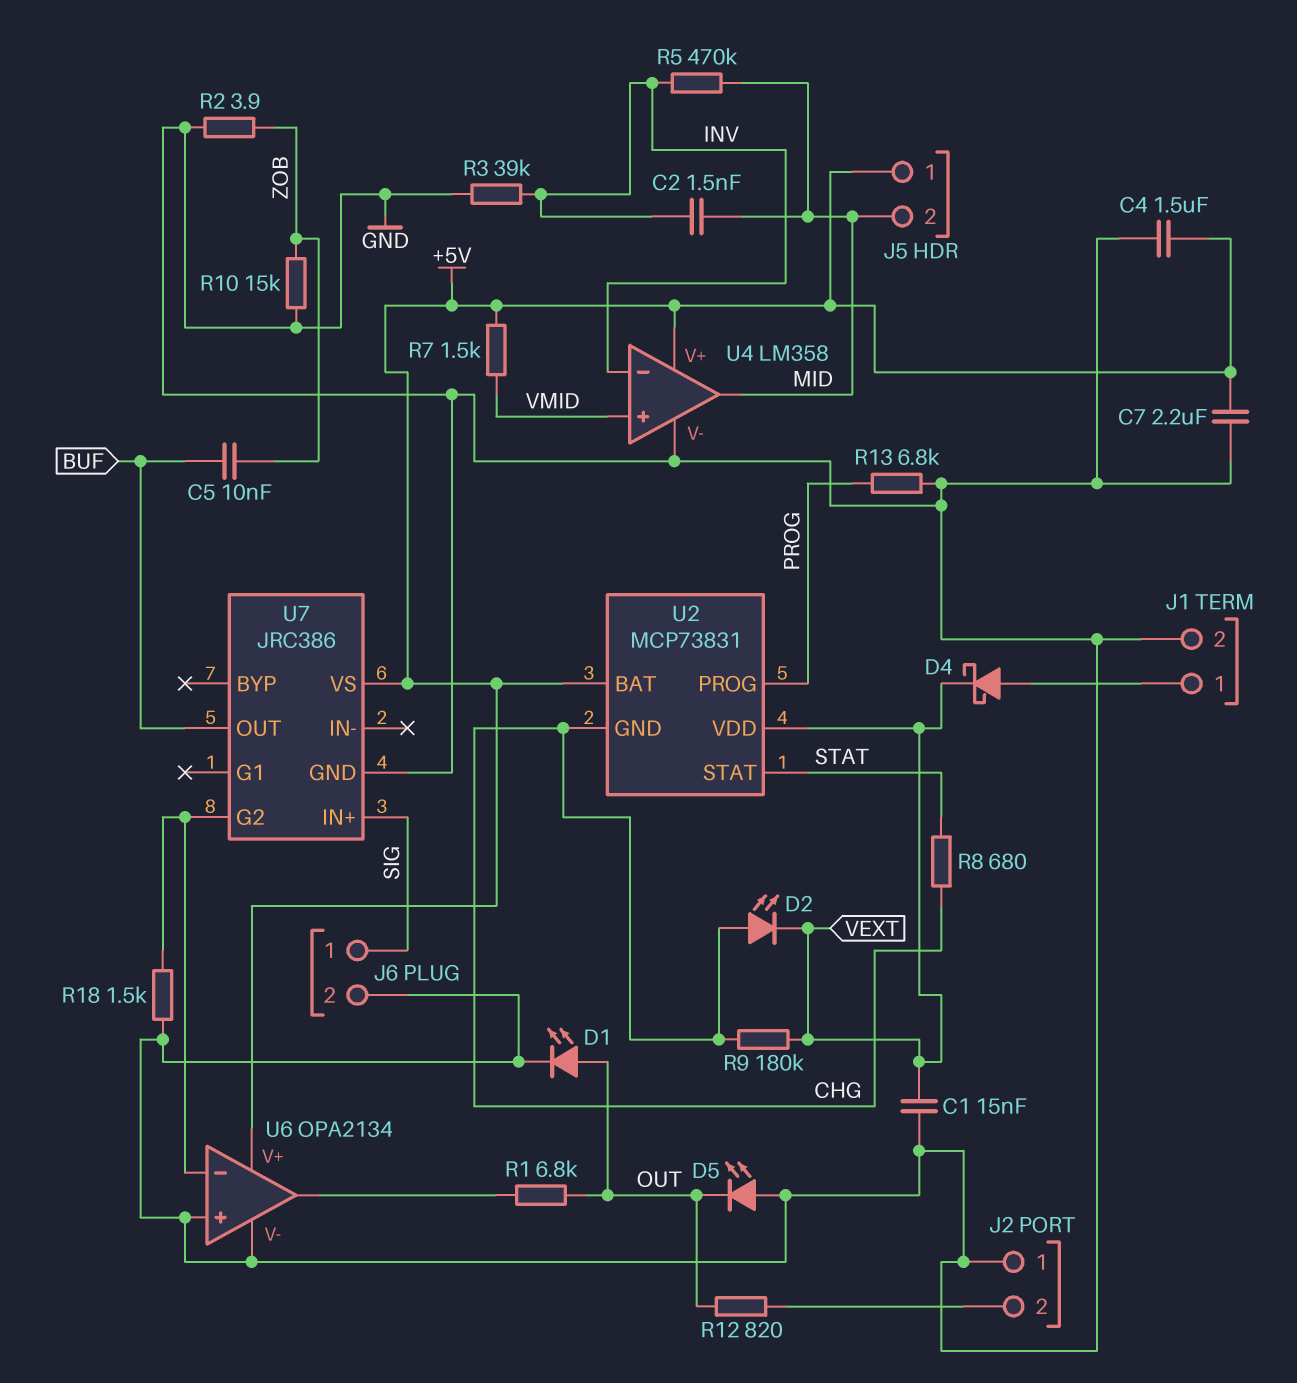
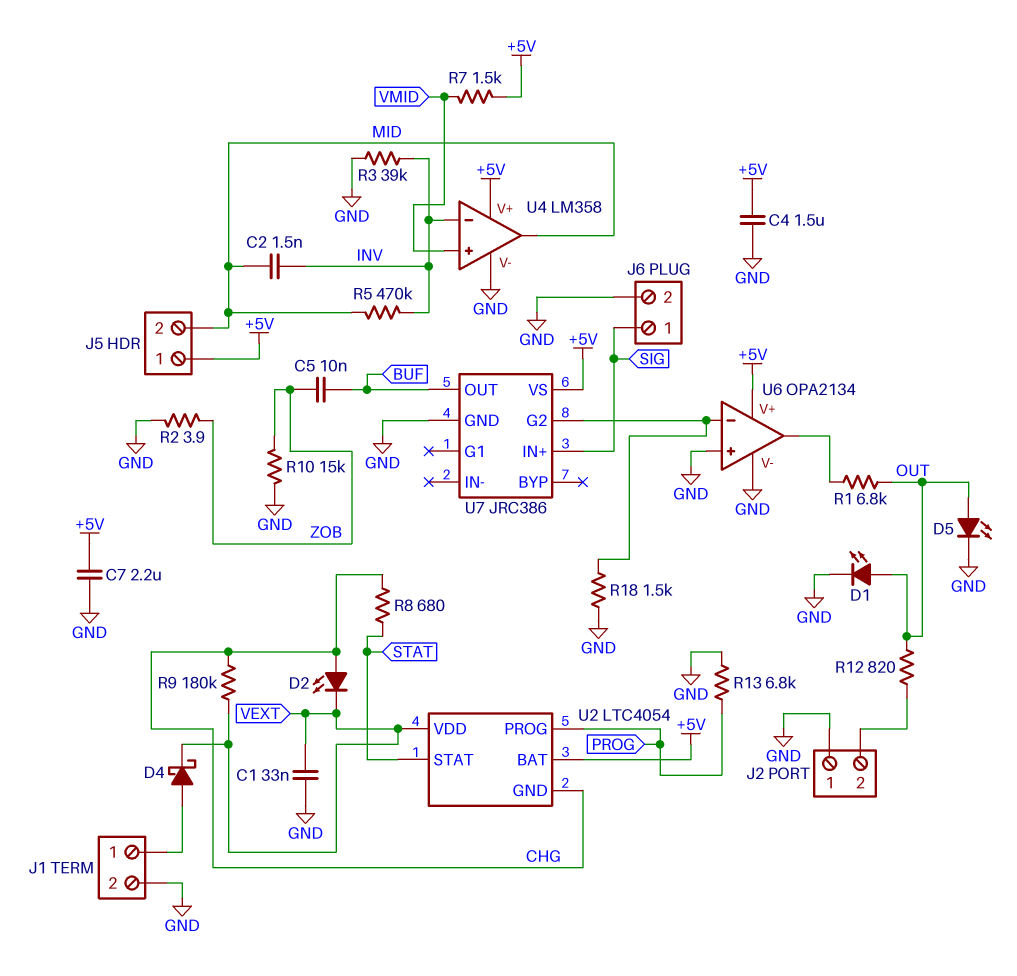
C1: 15nF (GND, VEXT) -> 33nF (GND, VEXT)
D5: LED (A GND, K OUT) -> LED (A OUT, K GND)
U2: MCP73831 -> LTC4054

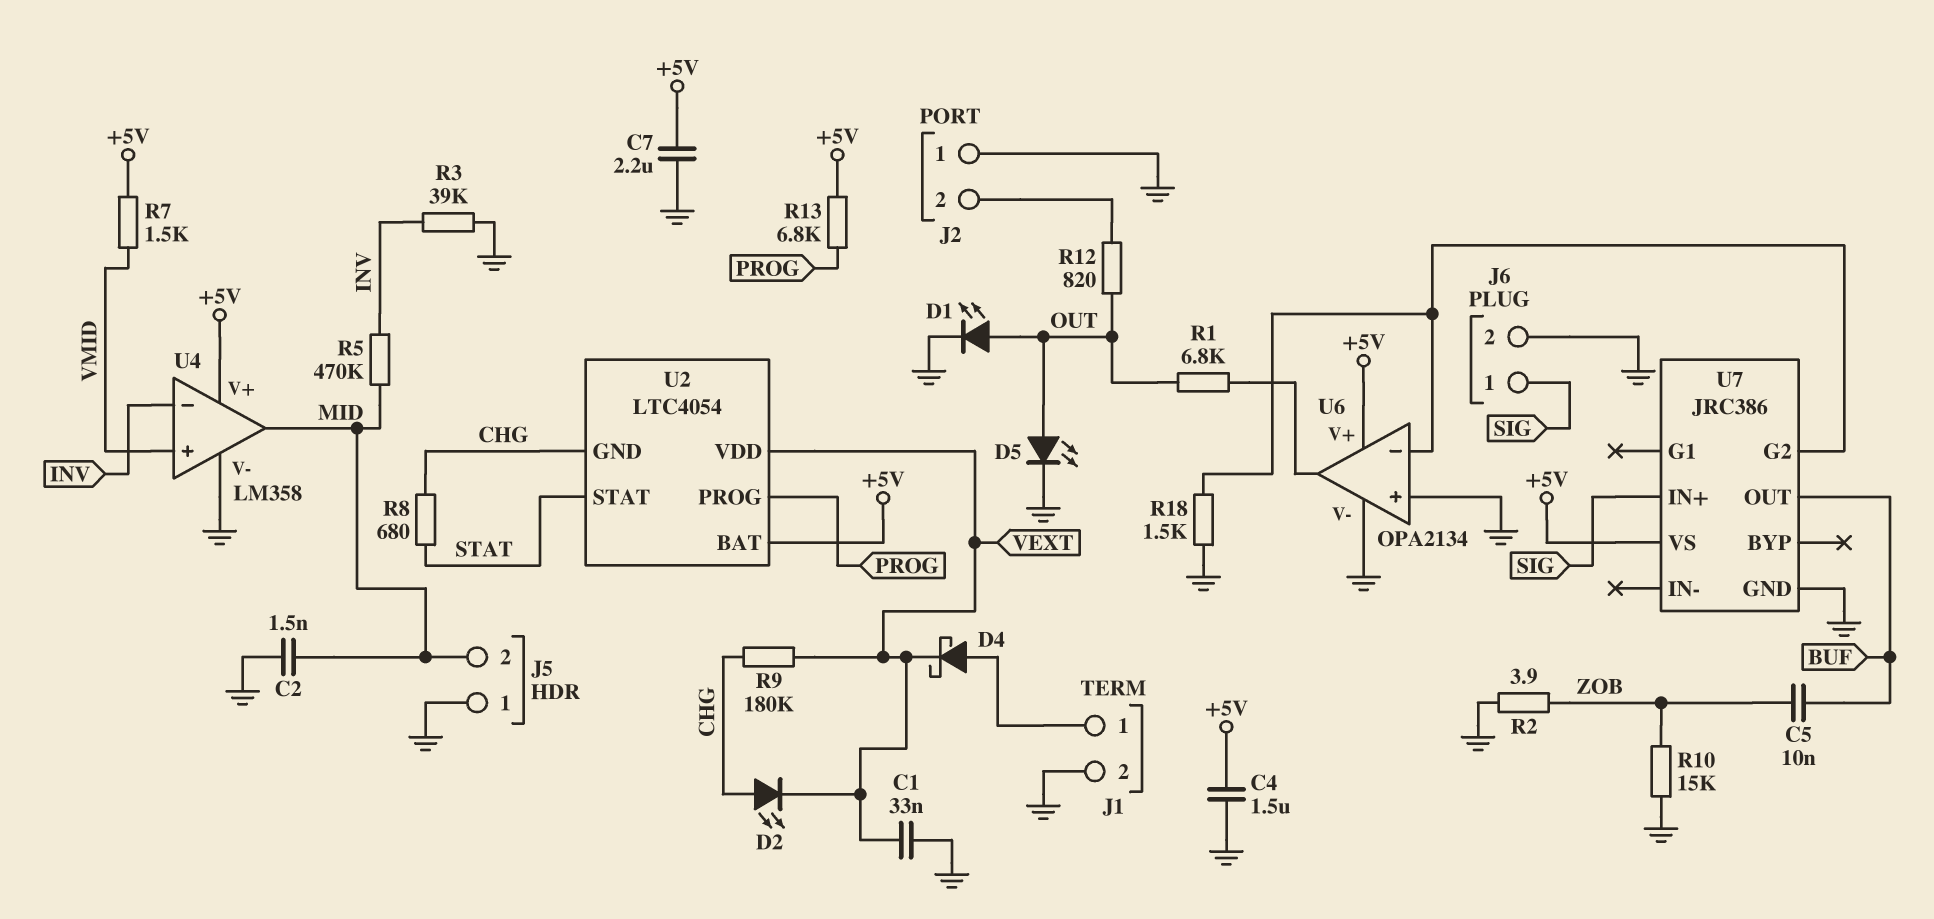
C2: 1.5nF (INV, MID) -> 1.5nF (GND, MID)
J5 pin 1: +5V -> GND
R13: 6.8k (GND, PROG) -> 6.8k (+5V, PROG)

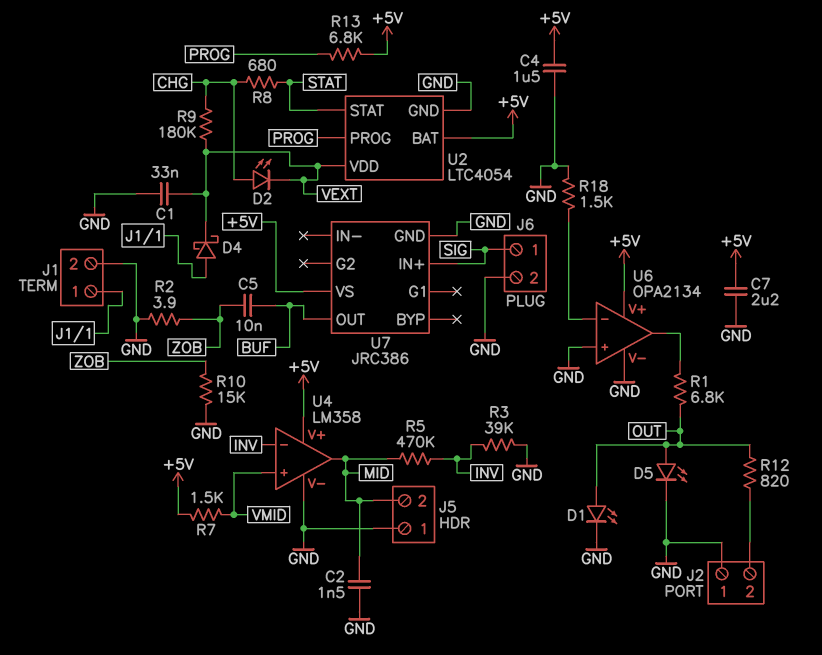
U2 pin GND: CHG -> GND
U7 pin G2: U6/in- -> none

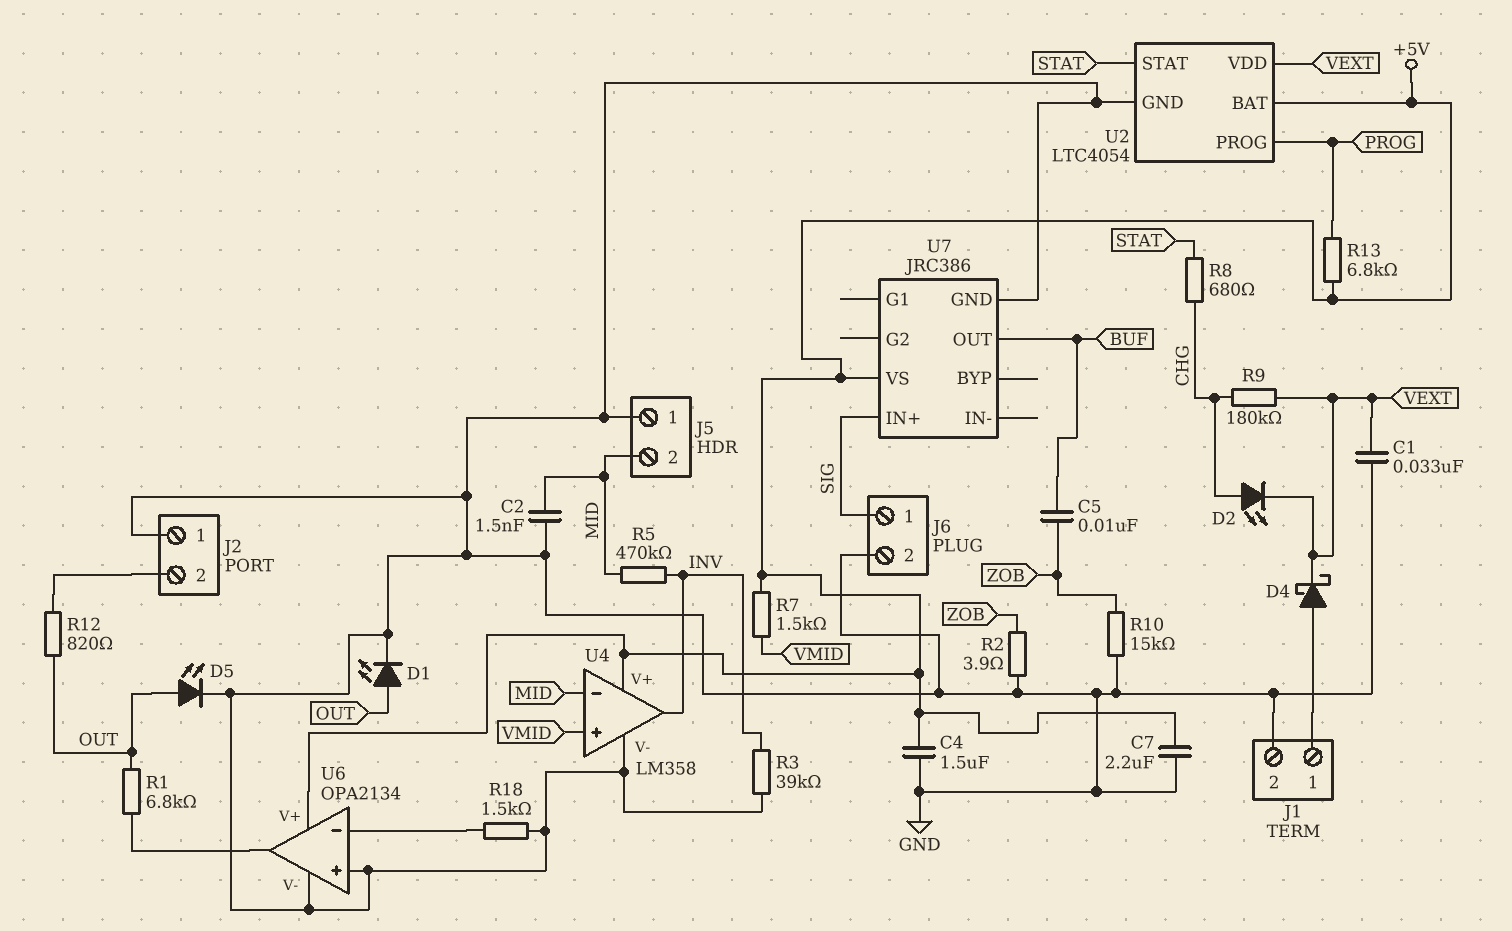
U4 pin in-: INV -> MID
U4 pin out: MID -> INV

